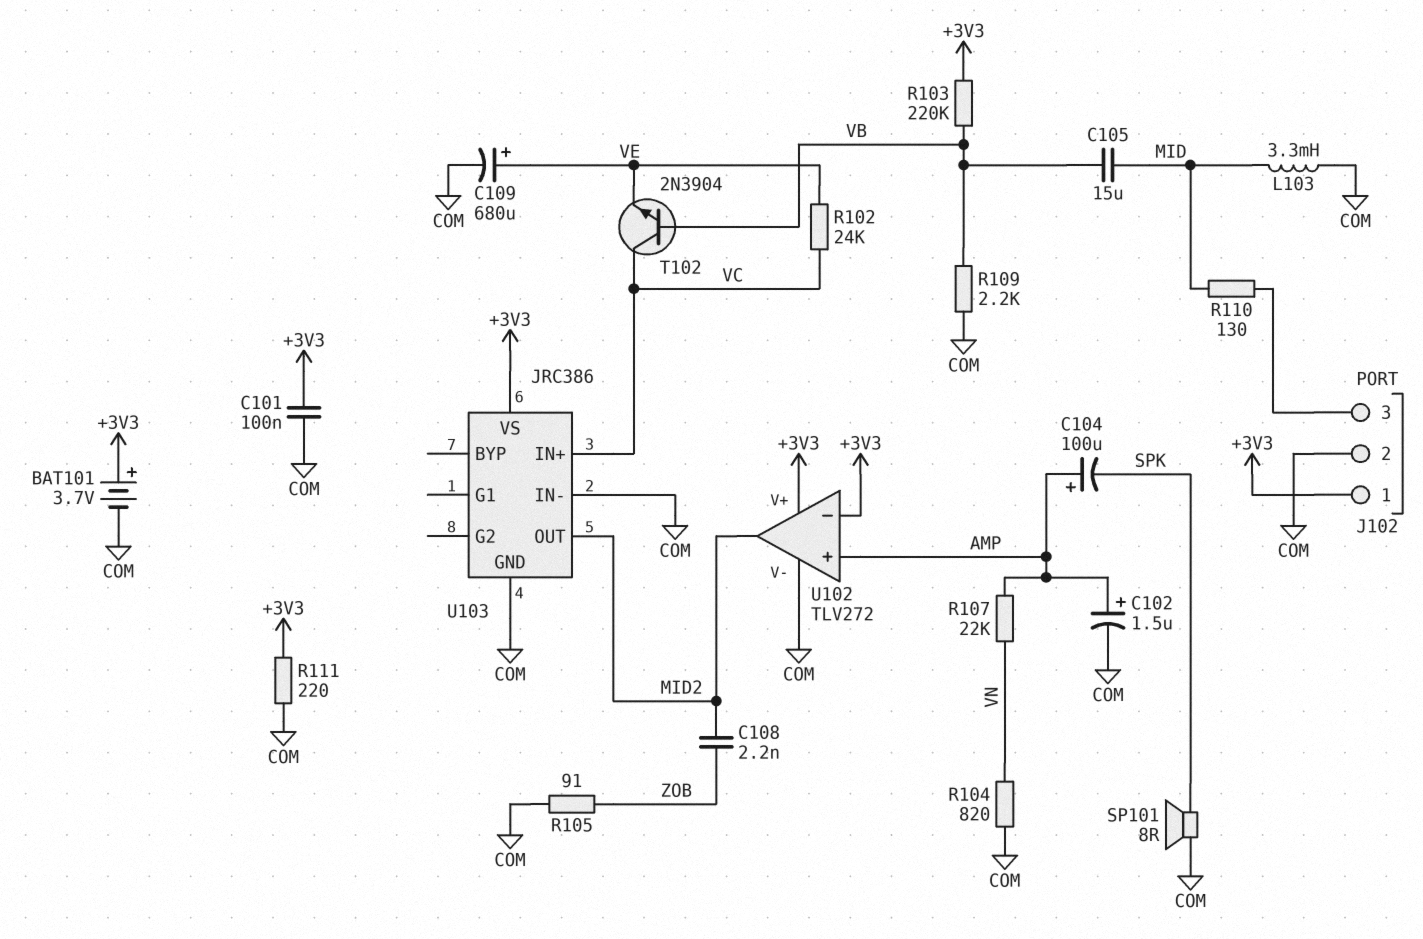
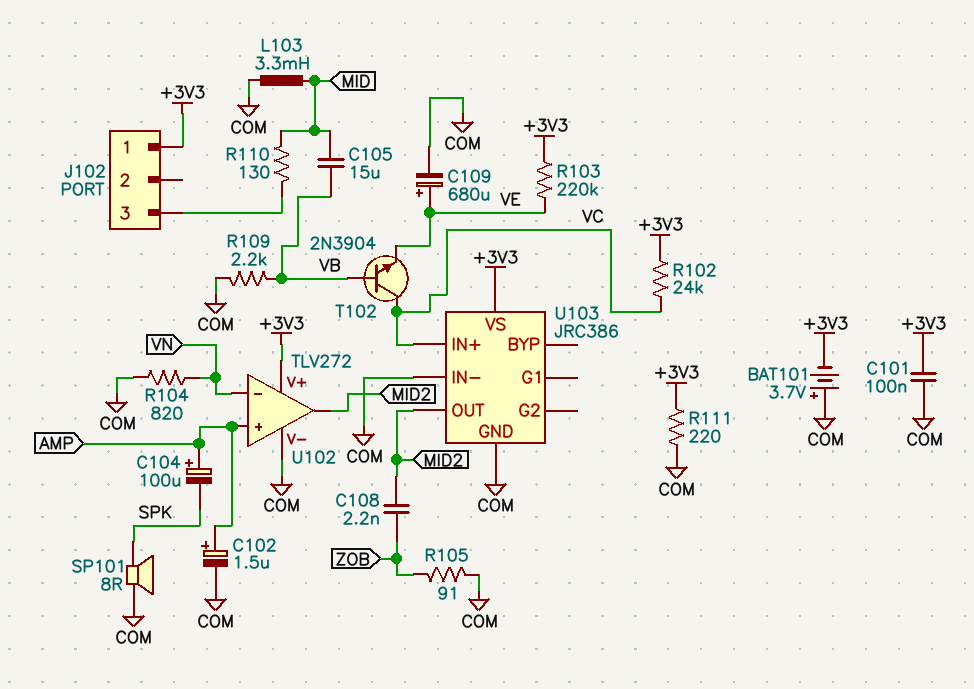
BAT101: 3.7V (plus +3V3, minus COM) -> 3.7V (plus COM, minus +3V3)
J102 pin 2: COM -> none
R102: 24k (VC, VE) -> 24k (+3V3, VC)
R103: 220k (+3V3, VB) -> 220k (+3V3, VE)
R107: 22k (AMP, VN) -> none
U102 pin in-: +3V3 -> VN

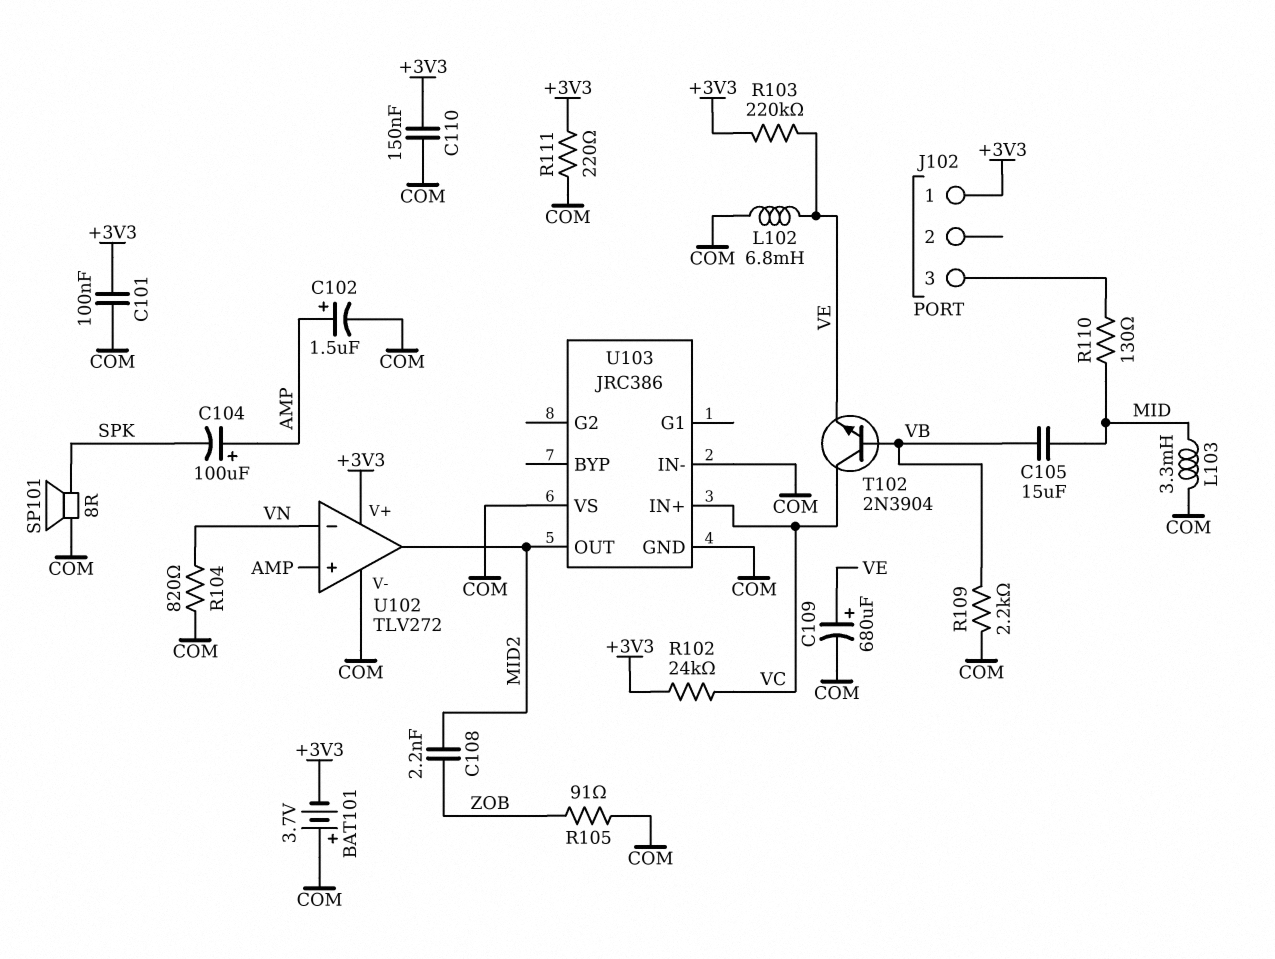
C110: none -> 150nF (+3V3, COM)
L102: none -> 6.8mH (COM, VE)
U103 pin VS: +3V3 -> COM

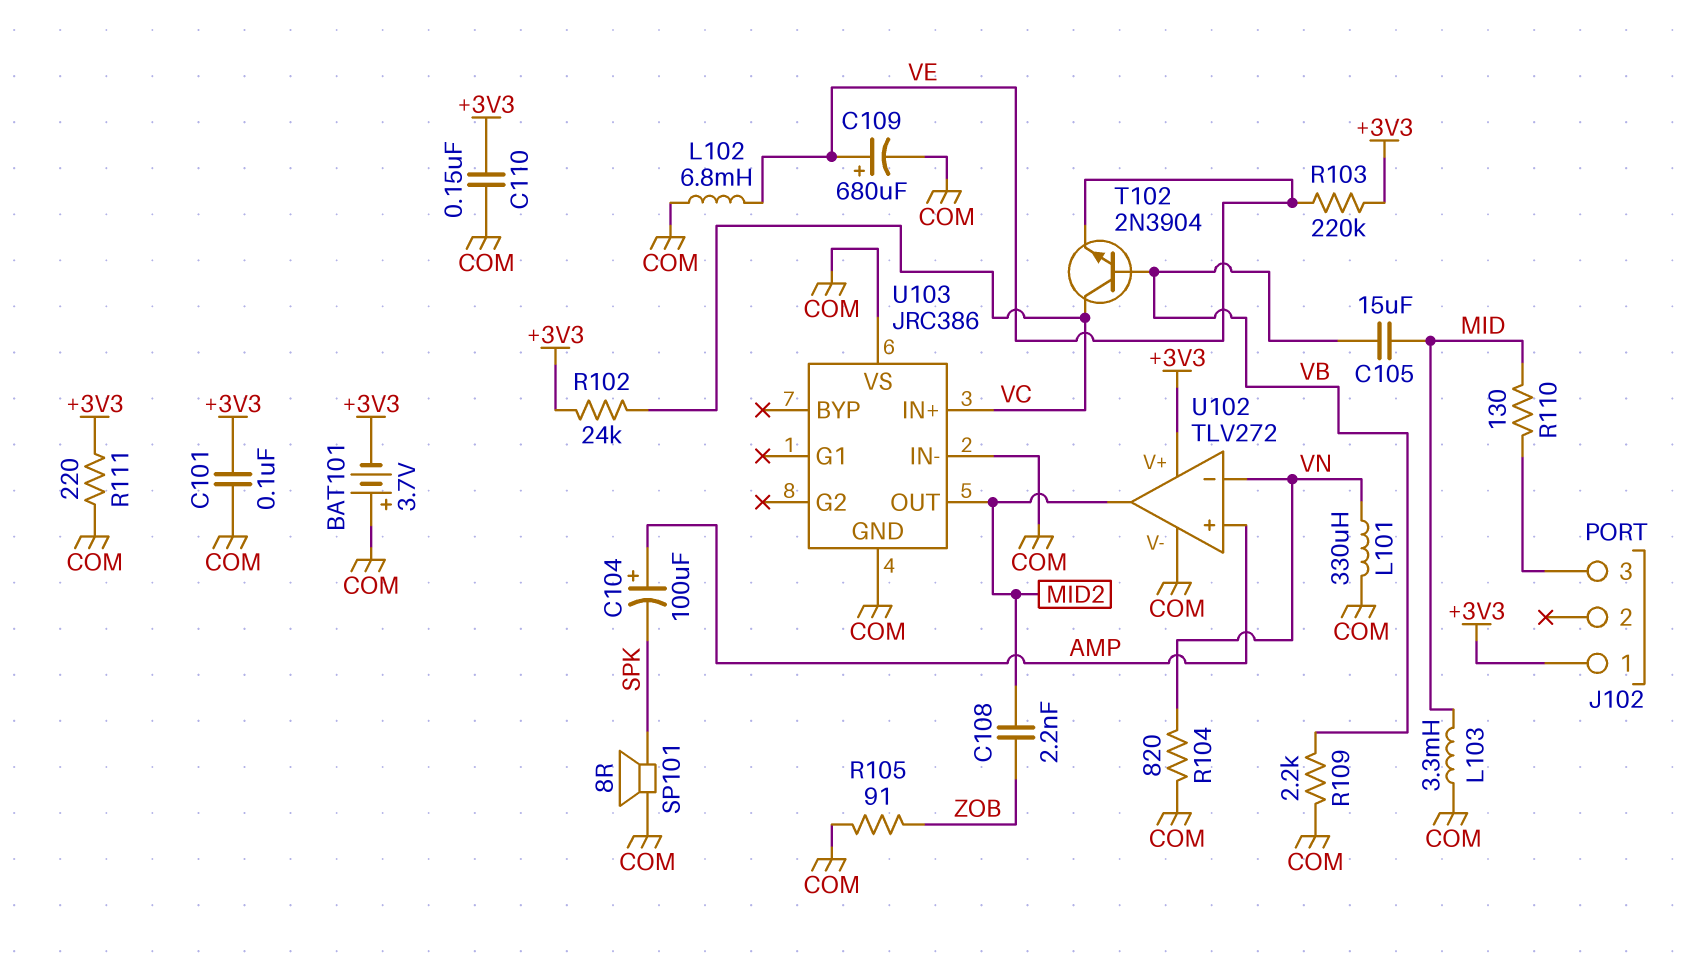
C102: 1.5uF (plus AMP, minus COM) -> none
L101: none -> 330uH (COM, VN)

